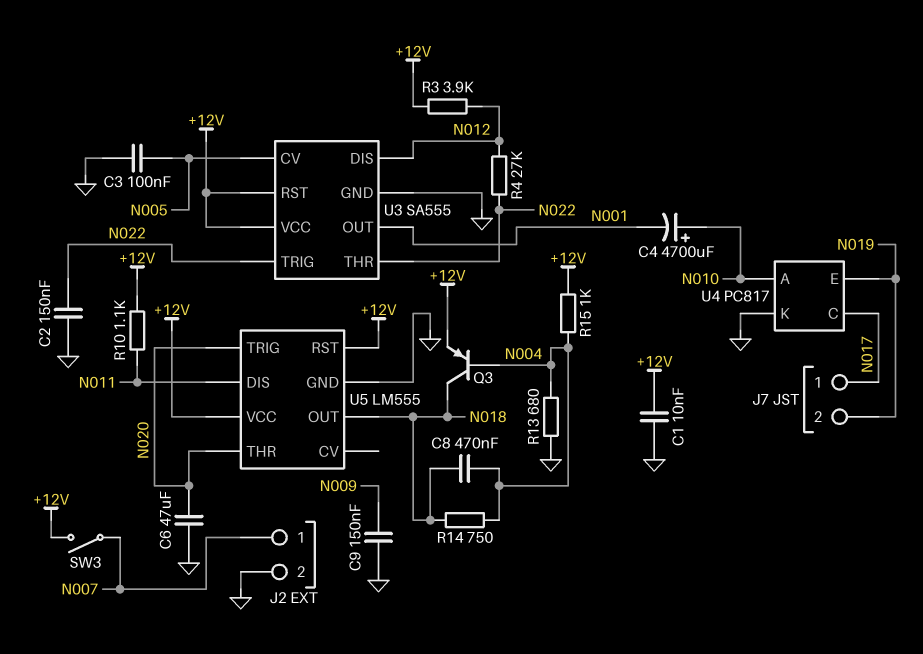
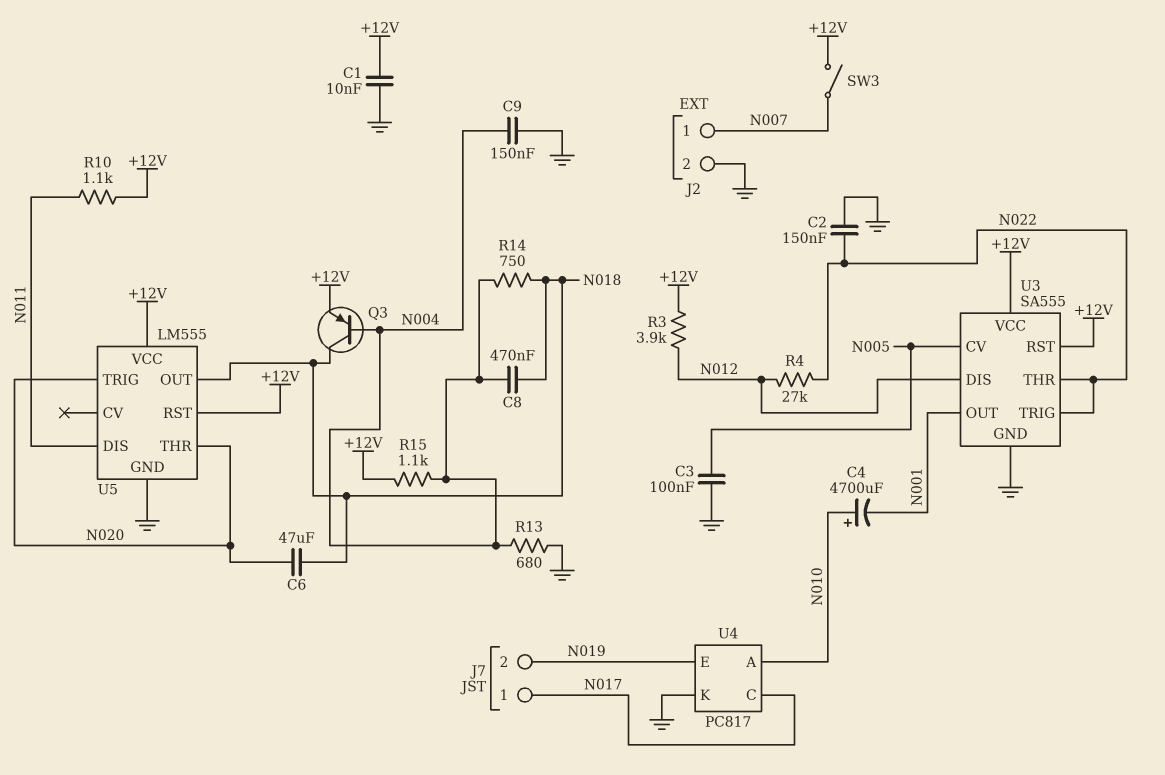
C6: 47uF (GND, N020) -> 47uF (N018, N020)
C9: 150nF (GND, N009) -> 150nF (GND, N004)
R15: 1k (+12V, N004) -> 1.1k (+12V, N004)

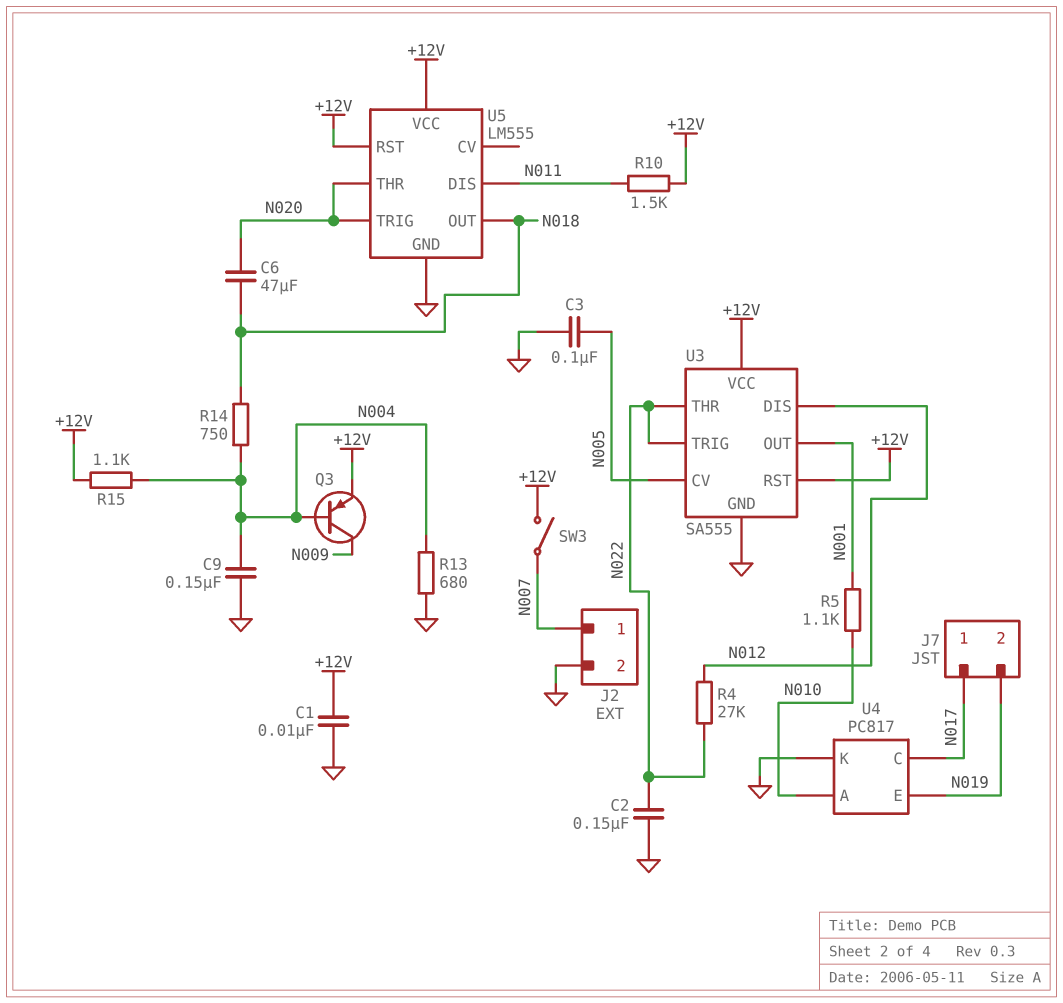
C4: 4700uF (plus N010, minus N001) -> none
C8: 470nF (N004, N018) -> none
Q3: PNP (B N004, C N018, E +12V) -> PNP (B N004, C N009, E +12V)
R3: 3.9k (+12V, N012) -> none
R5: none -> 1.1k (N001, N010)
R10: 1.1k (+12V, N011) -> 1.5k (+12V, N011)

